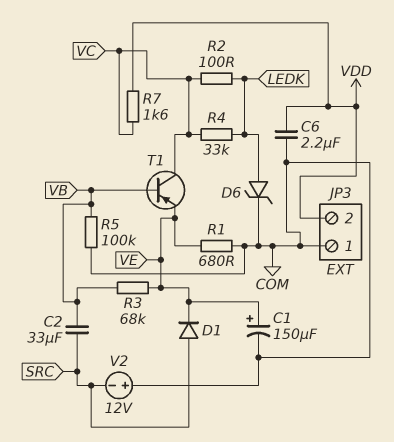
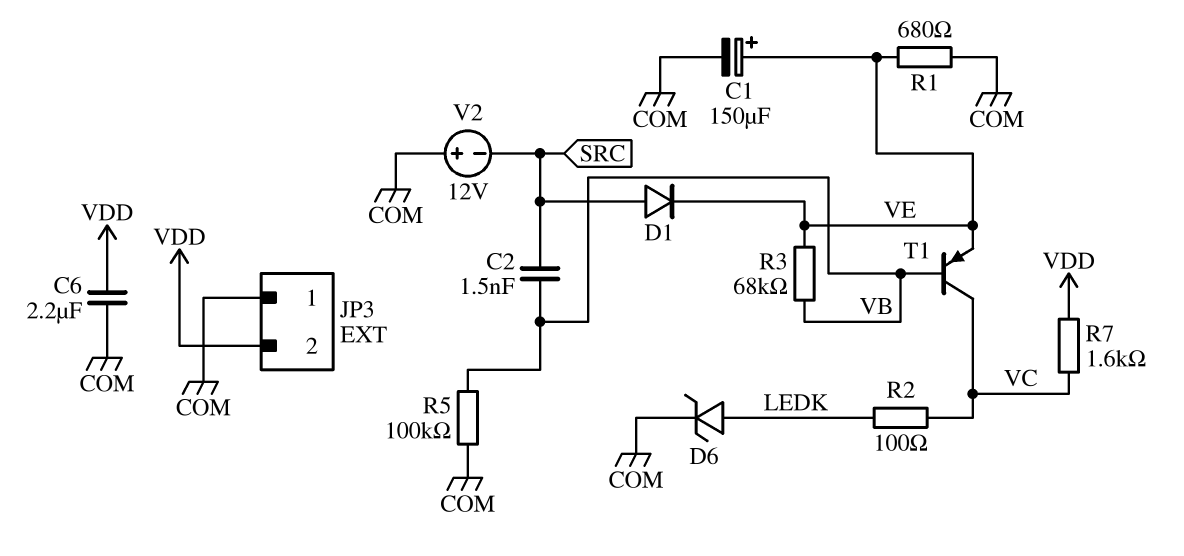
C2: 33uF (SRC, VB) -> 1.5nF (SRC, VB)
R4: 33k (LEDK, VC) -> none

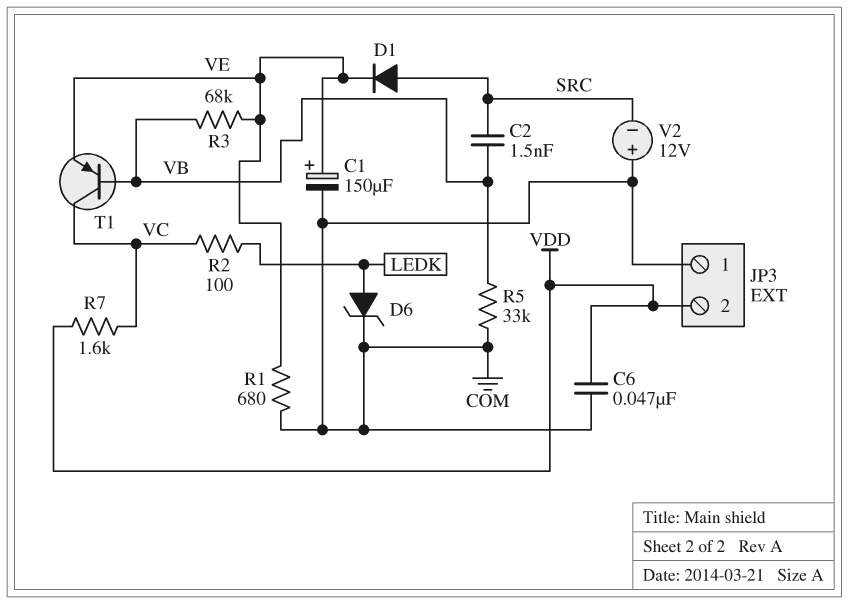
C6: 2.2uF (COM, VDD) -> 47nF (COM, VDD)
R5: 100k (COM, VB) -> 33k (COM, VB)

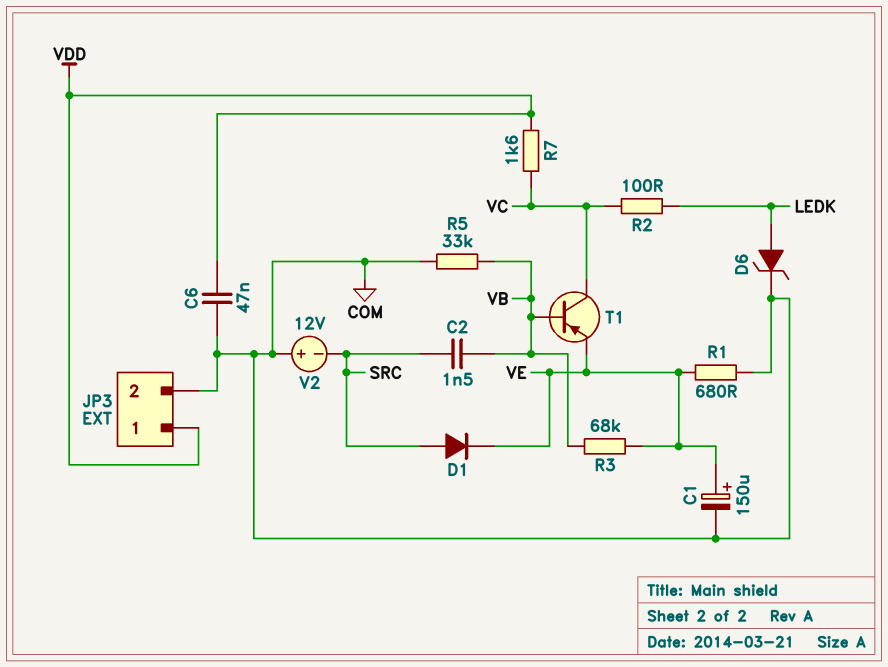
JP3 pin 1: COM -> VDD
JP3 pin 2: VDD -> COM

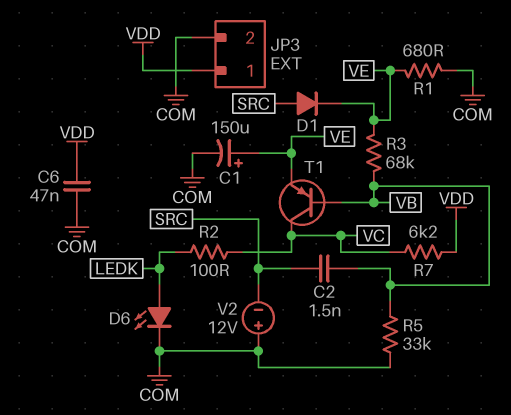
D6: zener (A LEDK, K COM) -> LED (A LEDK, K COM)
R7: 1.6k (VC, VDD) -> 6.2k (VC, VDD)

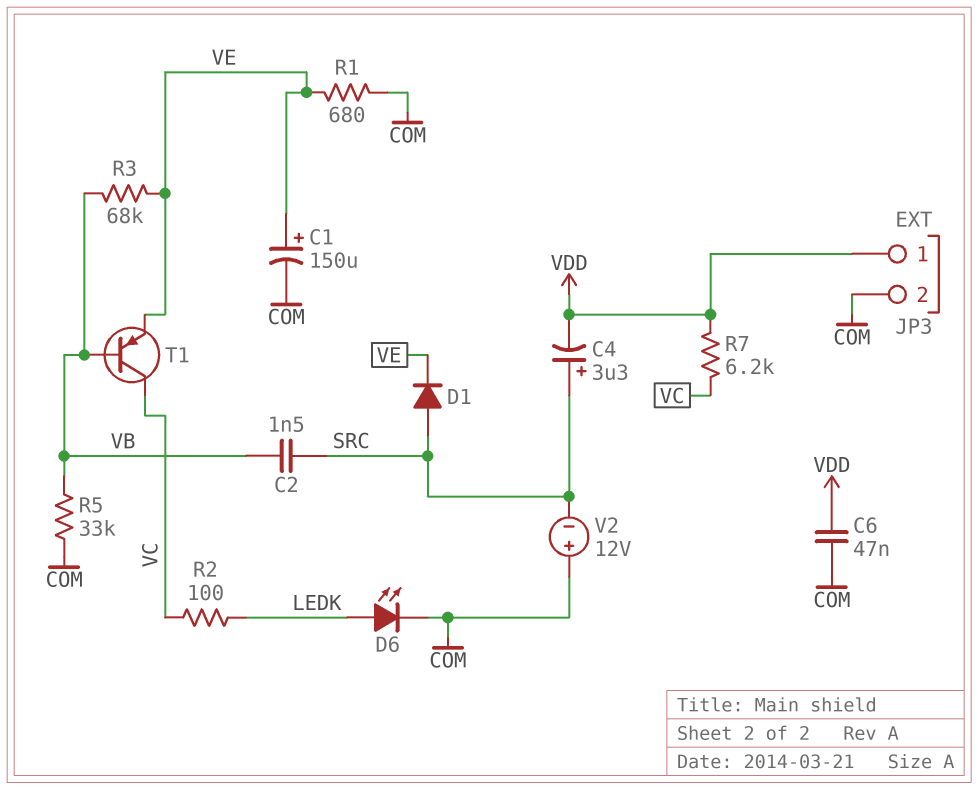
C4: none -> 3.3uF (plus SRC, minus VDD)

